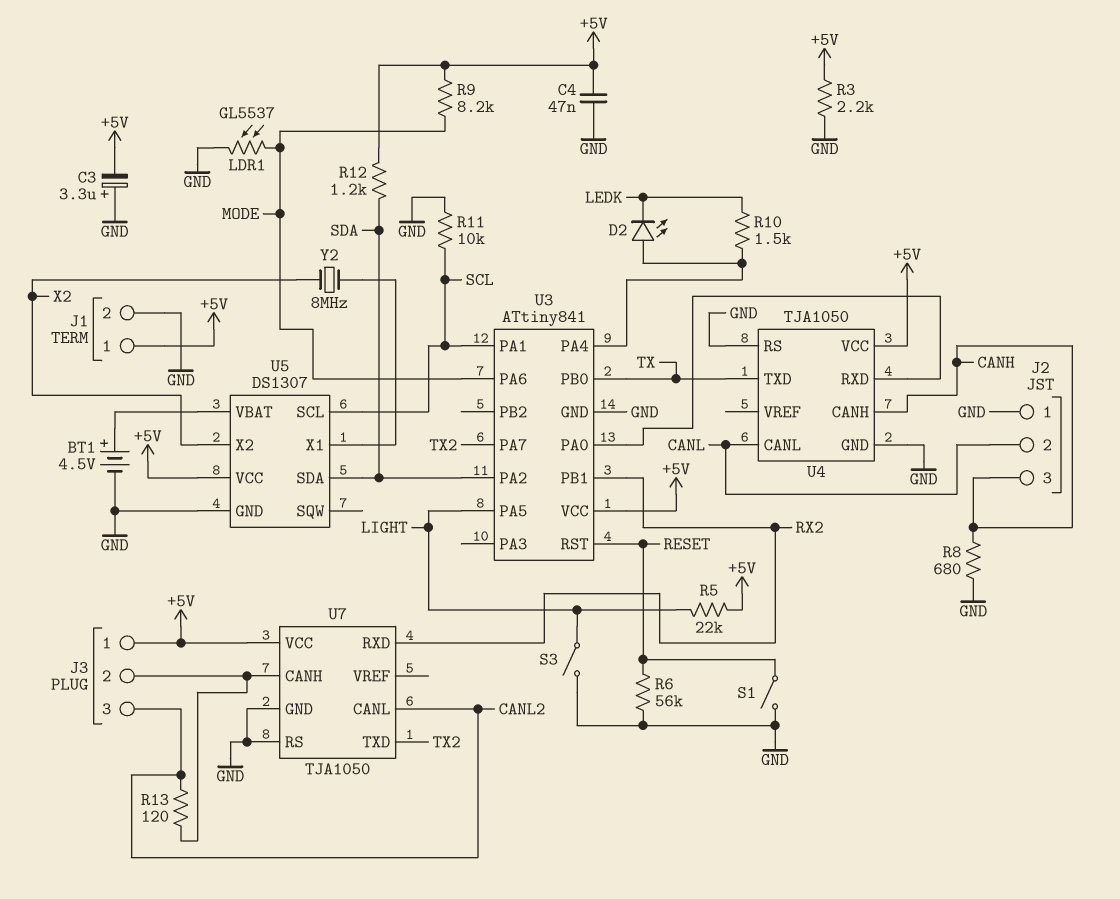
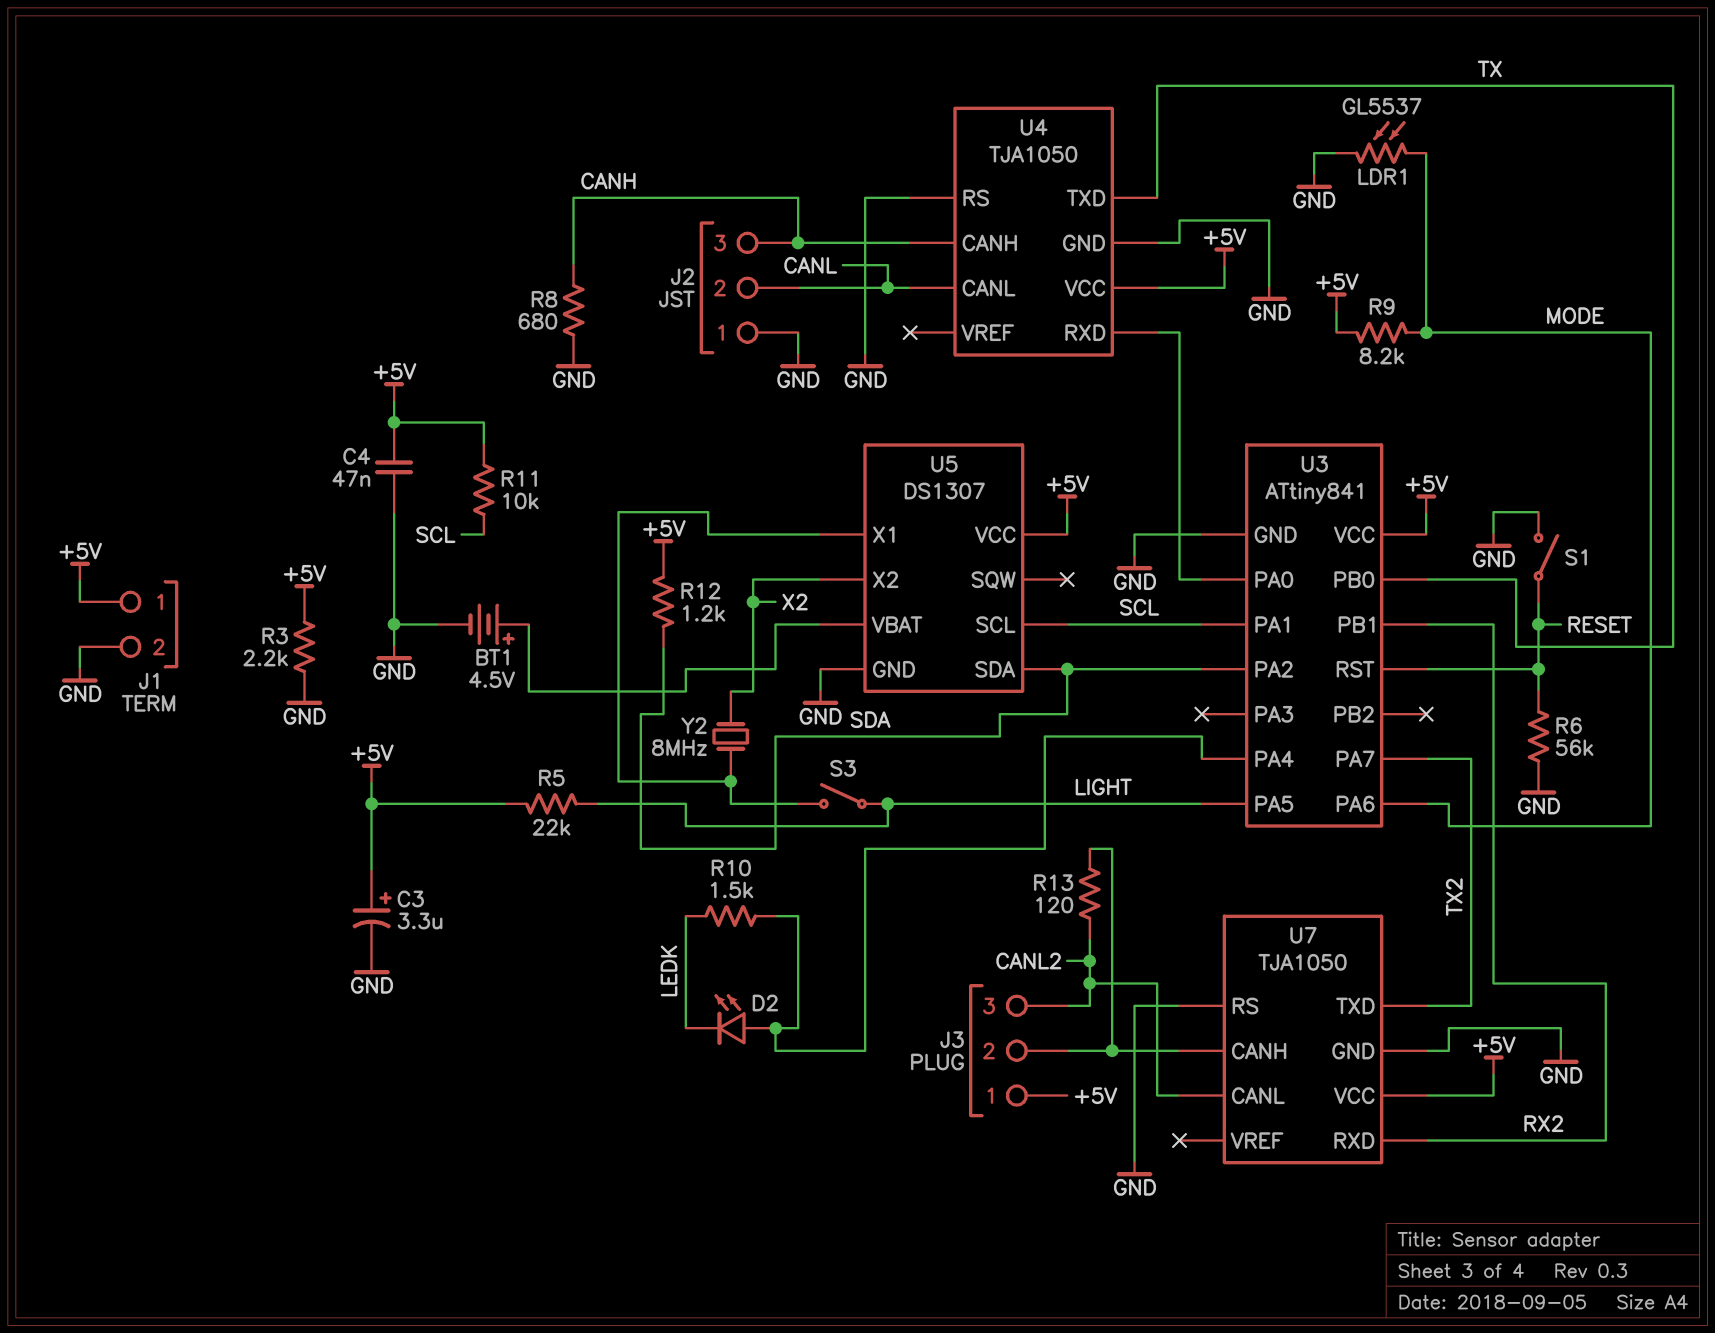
C3: 3.3uF (plus GND, minus +5V) -> 3.3uF (plus +5V, minus GND)
R11: 10k (GND, SCL) -> 10k (+5V, SCL)
S3: switch (GND, LIGHT) -> switch (LIGHT, U5/X1)

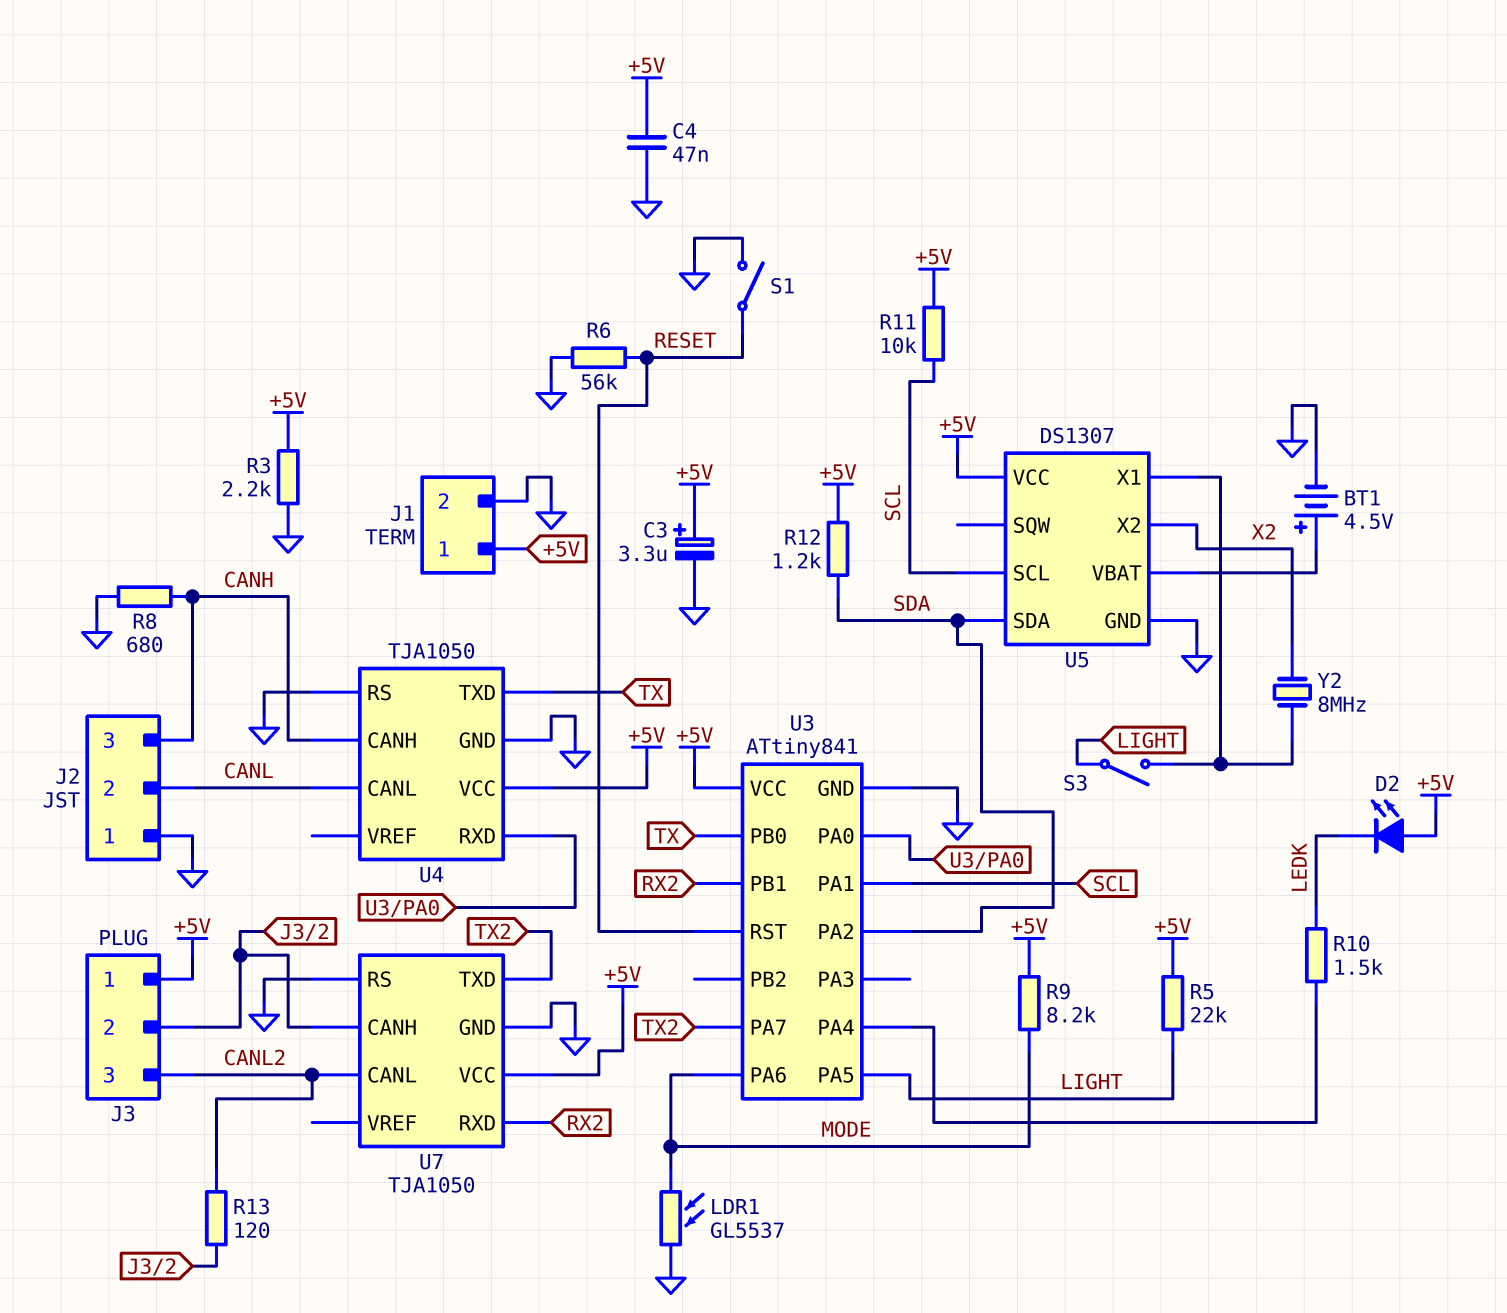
D2: LED (A U3/PA4, K LEDK) -> LED (A +5V, K LEDK)

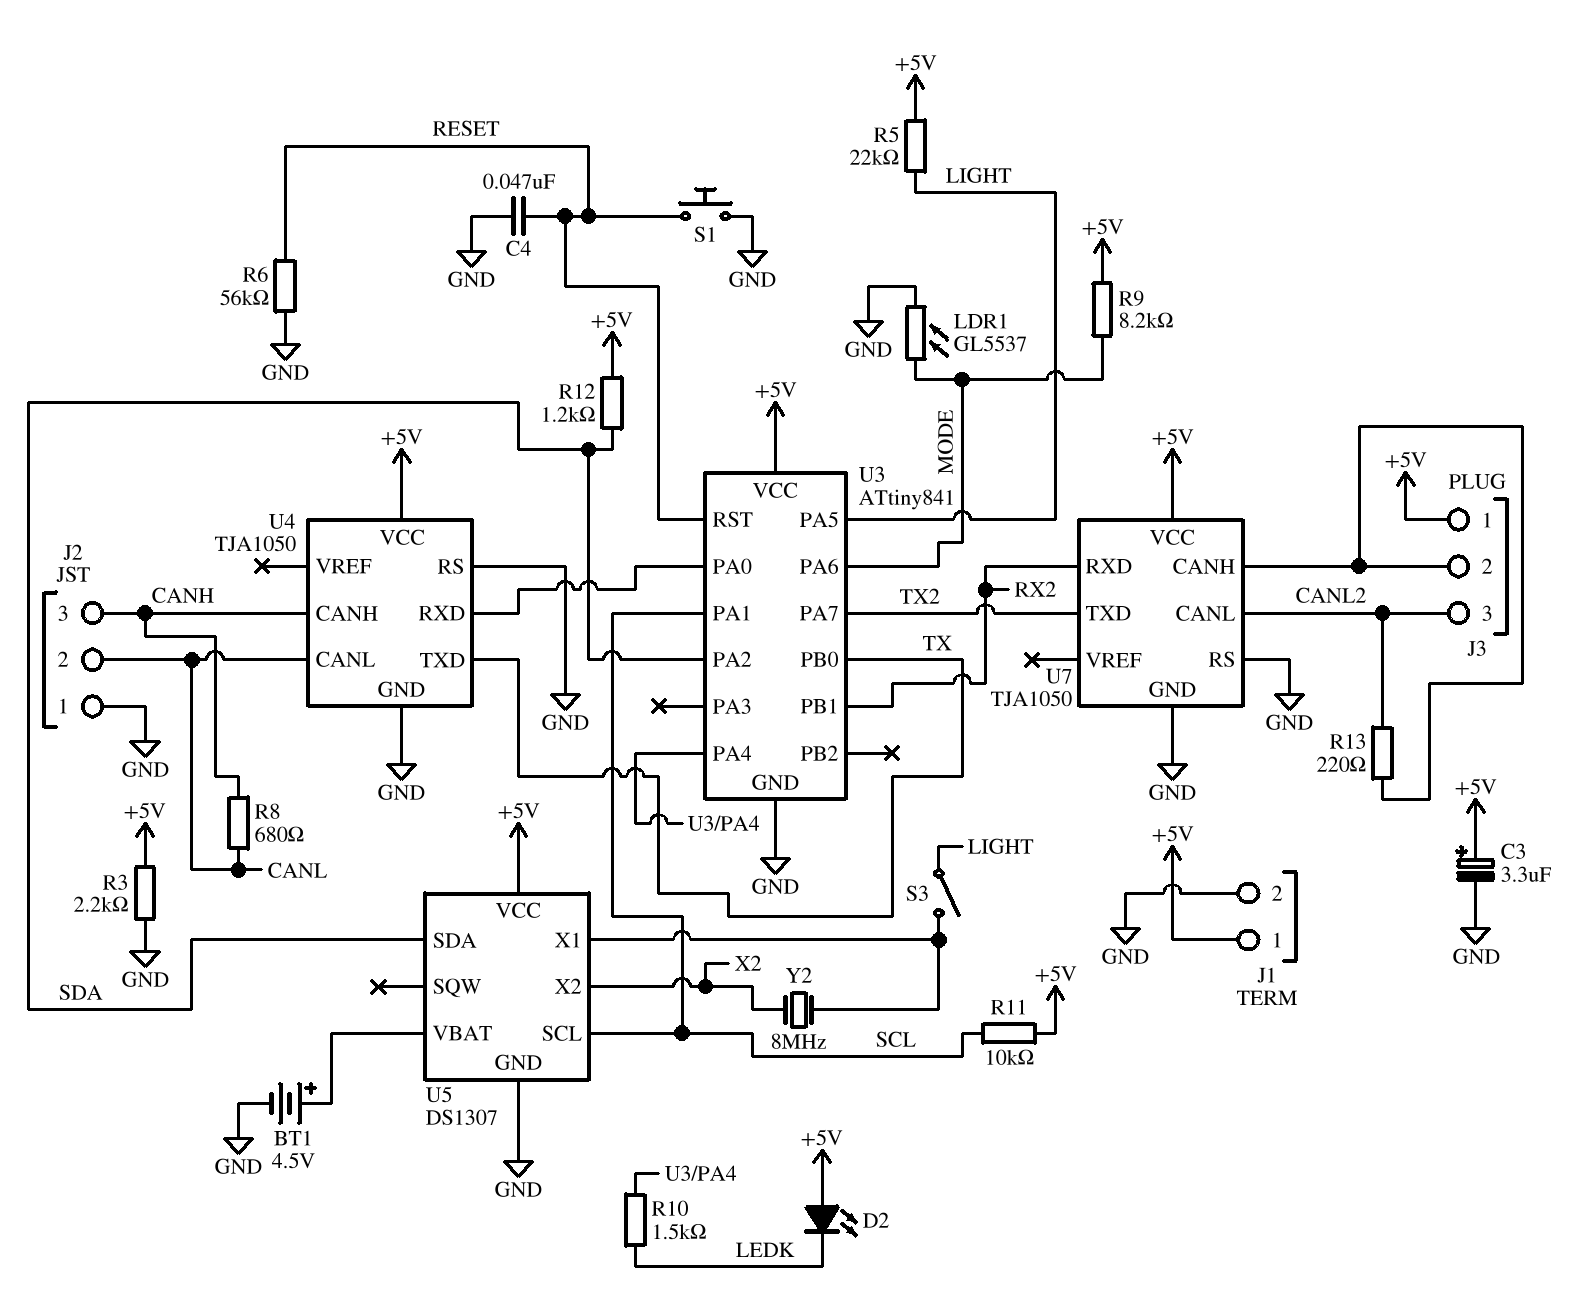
C4: 47nF (+5V, GND) -> 47nF (GND, RESET)
R8: 680 (CANH, GND) -> 680 (CANH, CANL)
R13: 120 (CANL2, J3/2) -> 220 (CANL2, J3/2)
S1: switch (GND, RESET) -> button (GND, RESET)

